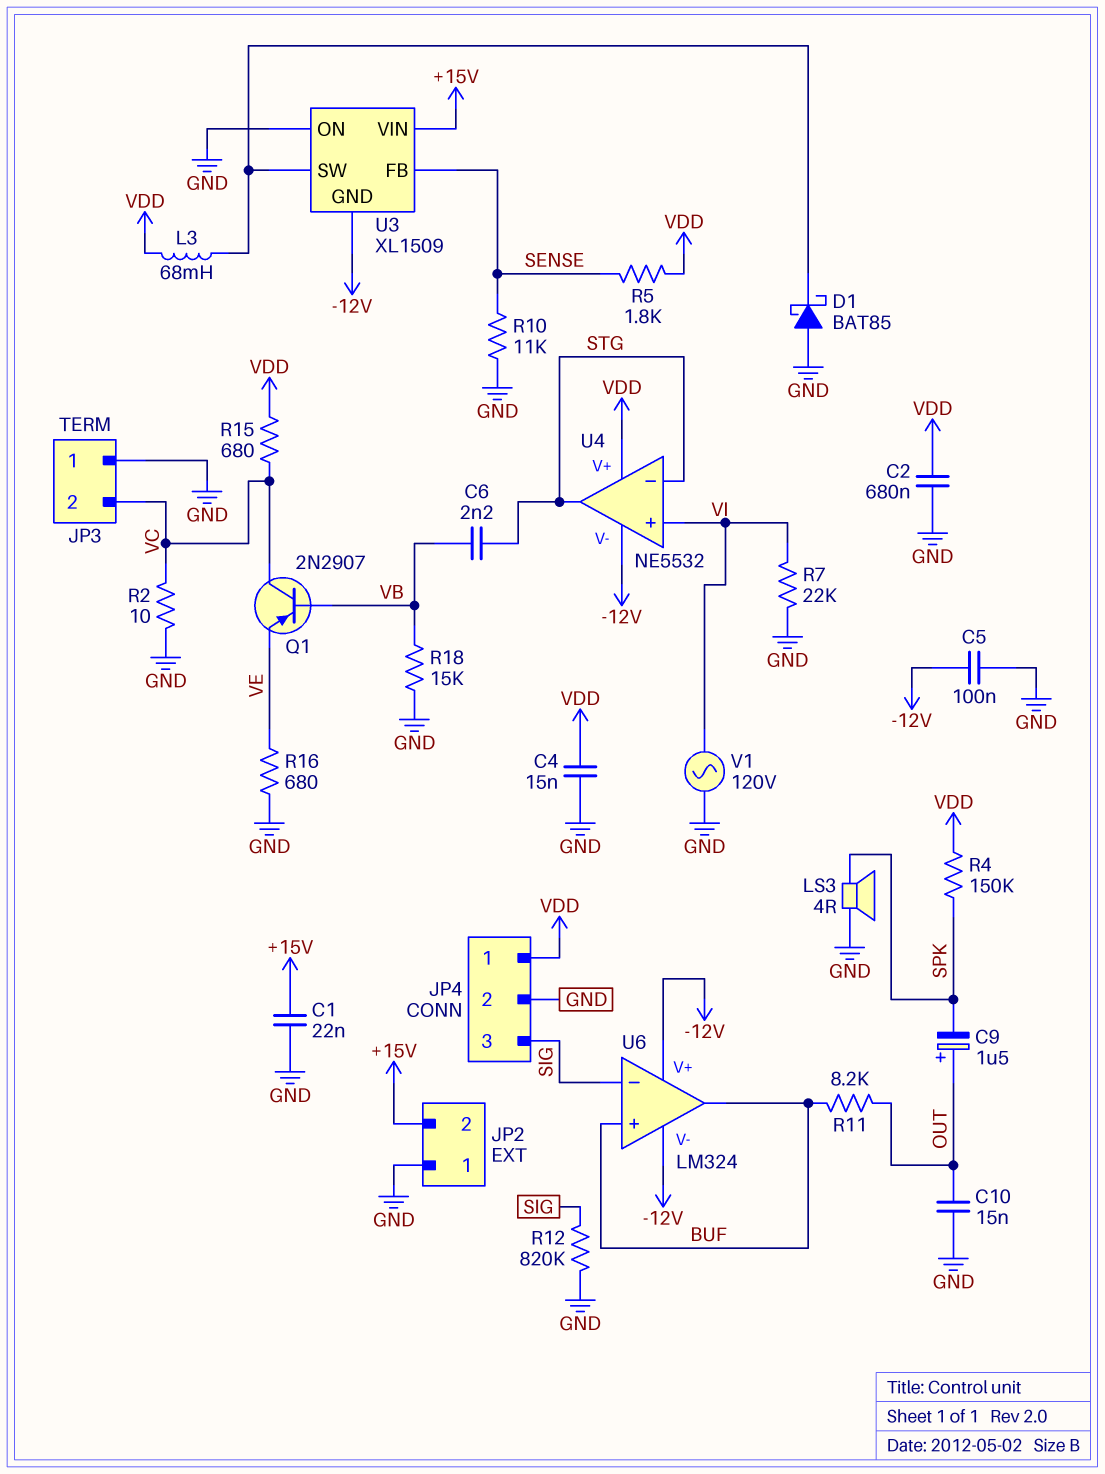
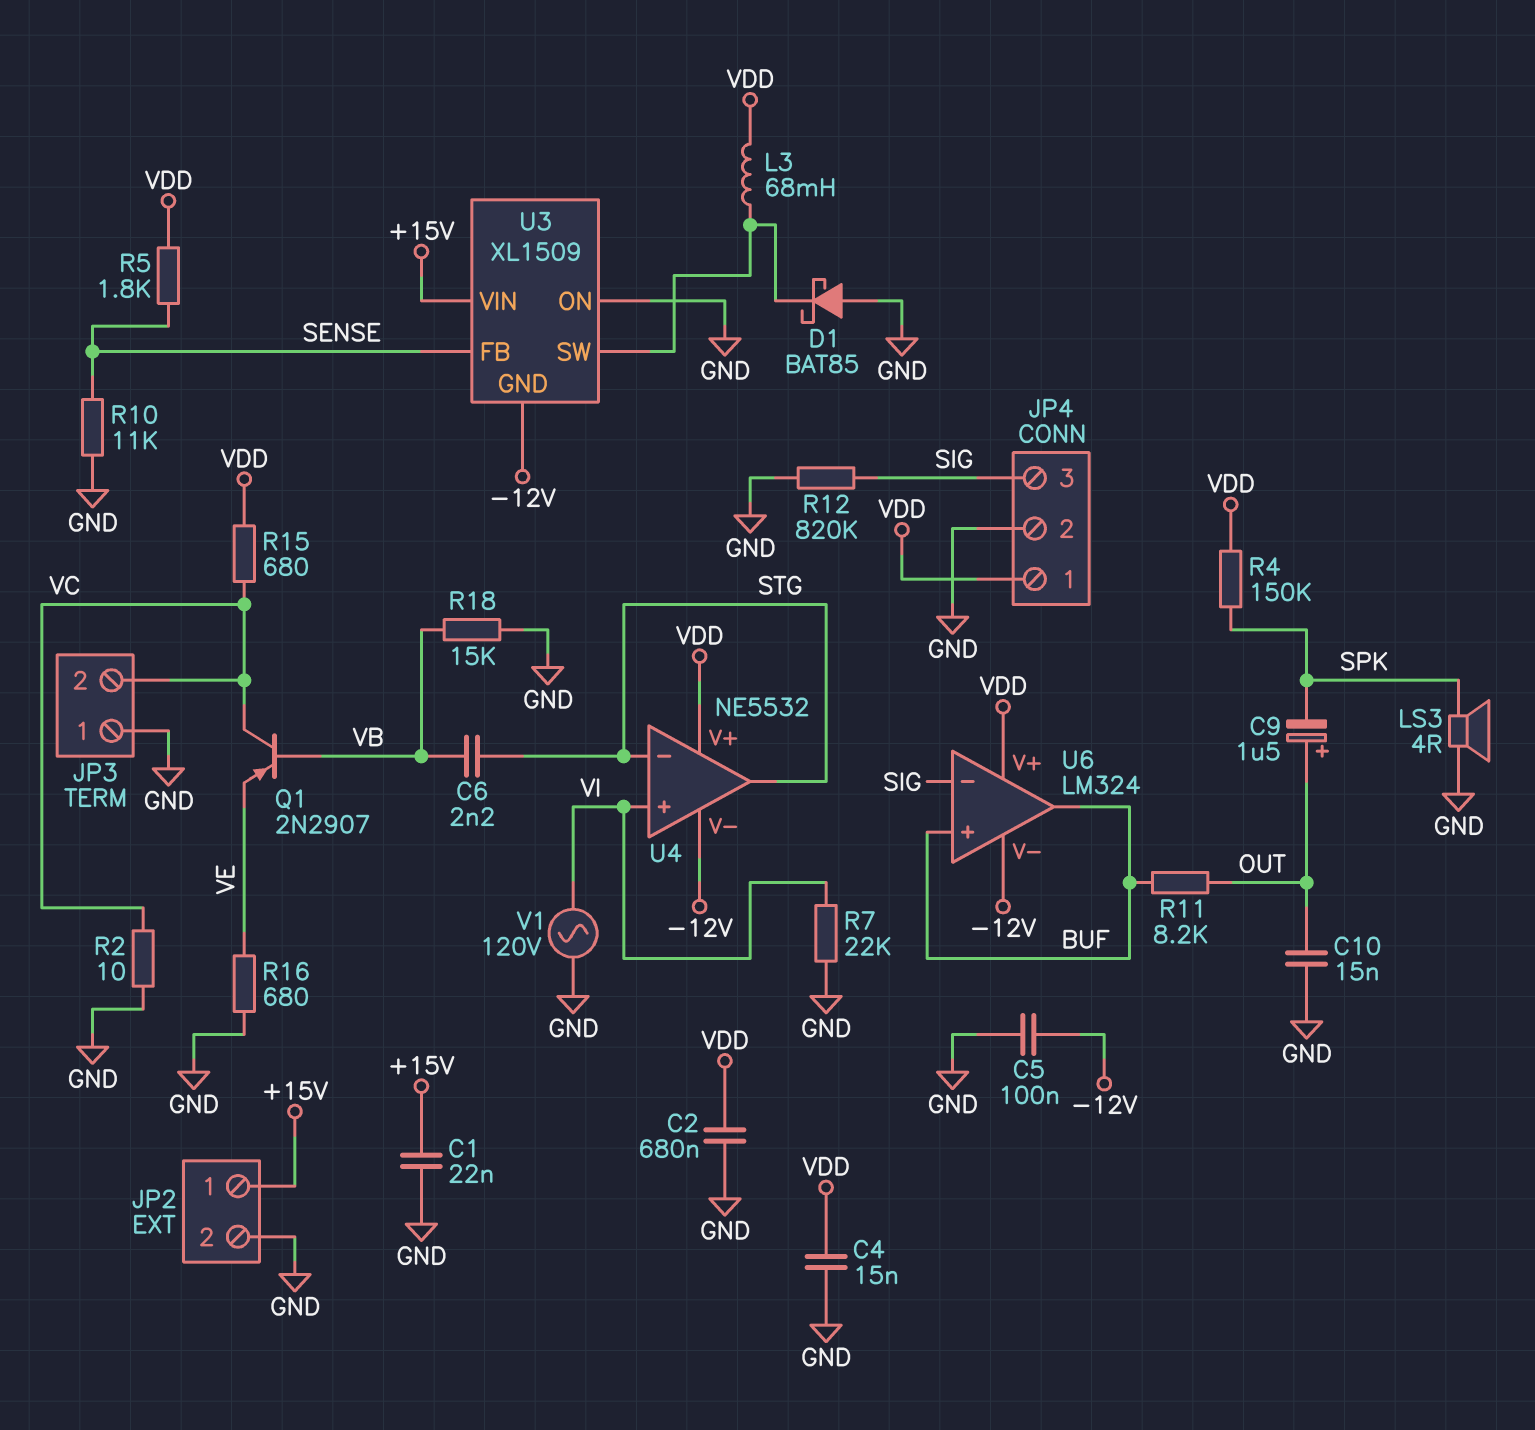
JP2 pin 1: GND -> +15V
JP2 pin 2: +15V -> GND
U6 pin V+: -12V -> VDD

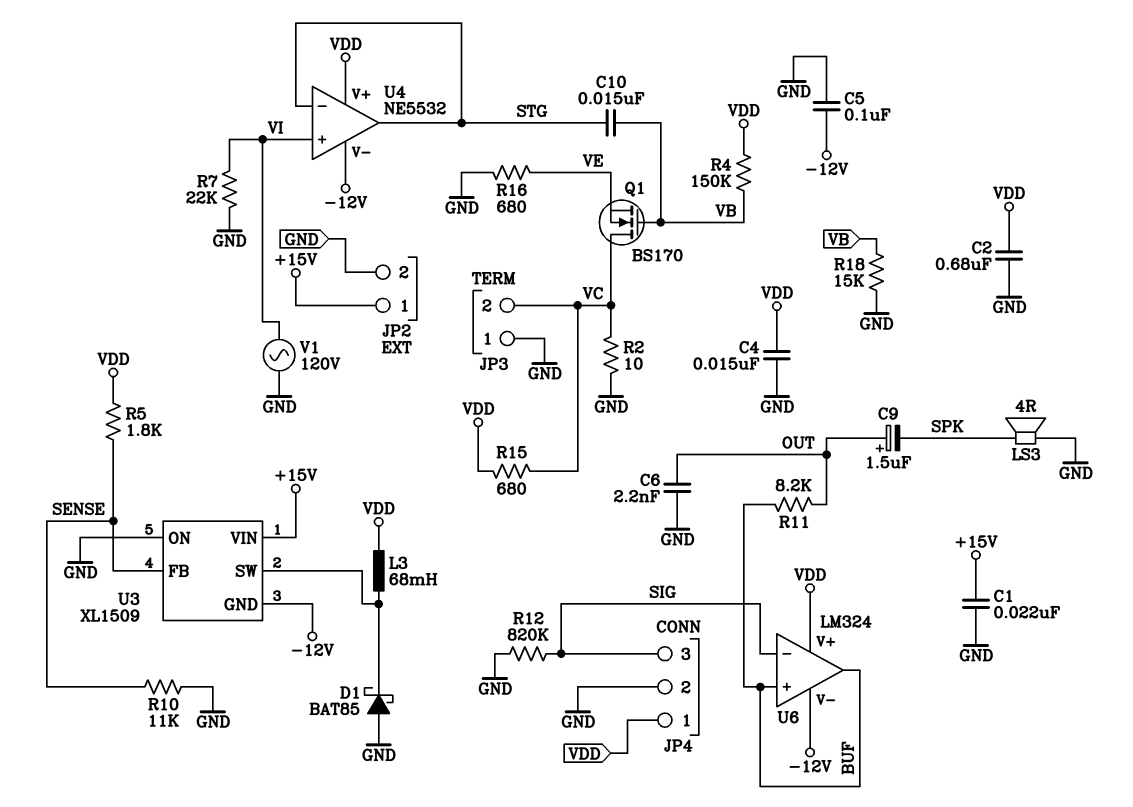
C6: 2.2nF (STG, VB) -> 2.2nF (GND, OUT)
C10: 15nF (GND, OUT) -> 15nF (STG, VB)
Q1: PNP 2N2907 (B VB, C VC, E VE) -> NMOS BS170 (G VB, D VC, S VE)
R4: 150k (SPK, VDD) -> 150k (VB, VDD)

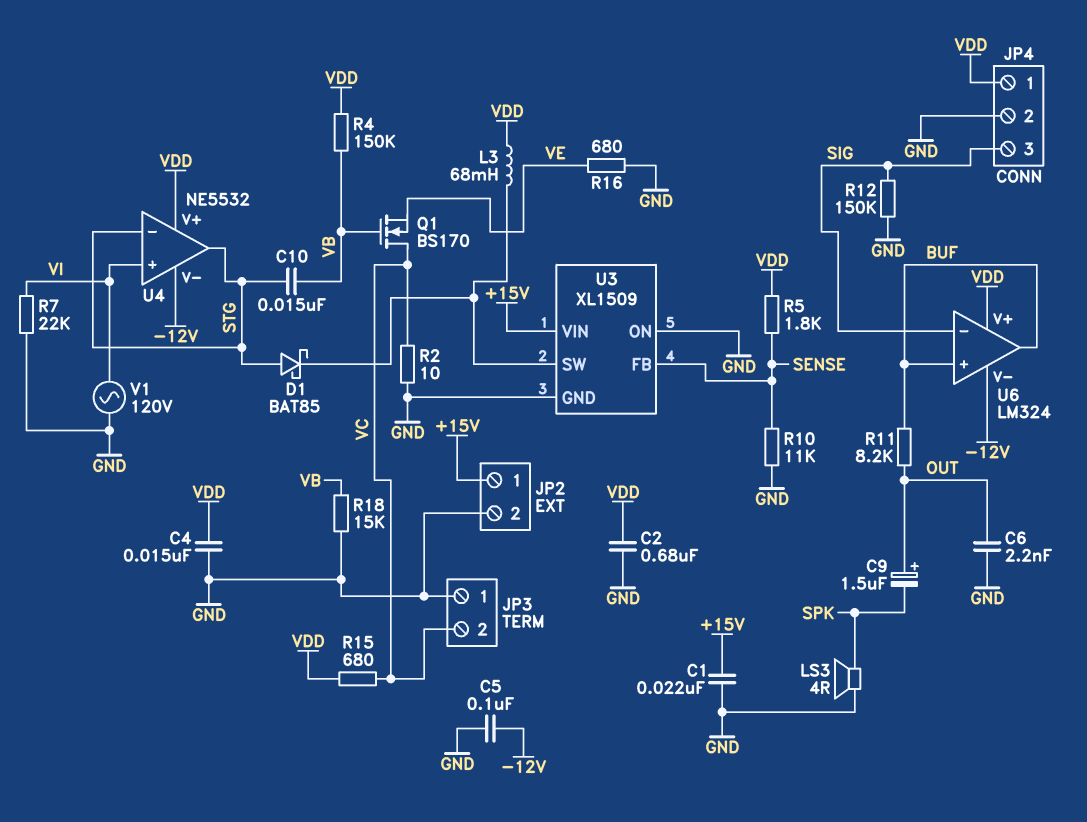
D1: schottky BAT85 (A GND, K U3/SW) -> schottky BAT85 (A STG, K U3/SW)
R12: 820k (GND, SIG) -> 150k (GND, SIG)
U3 pin GND: -12V -> GND

